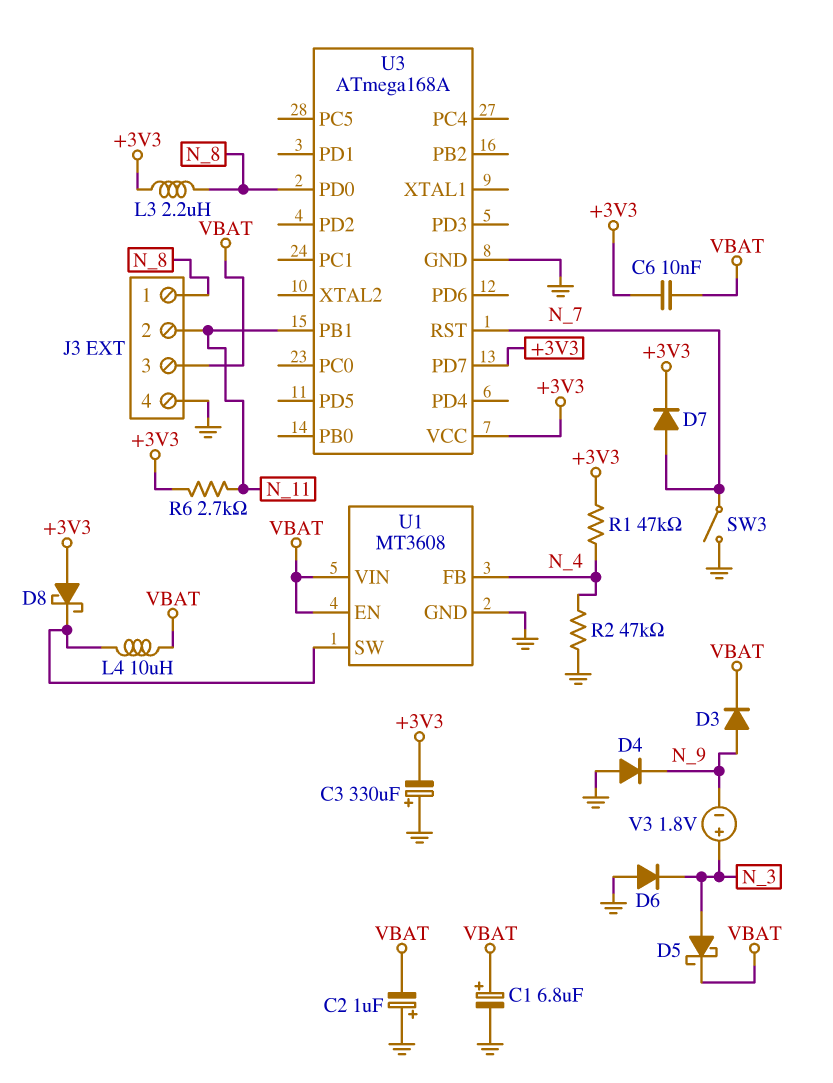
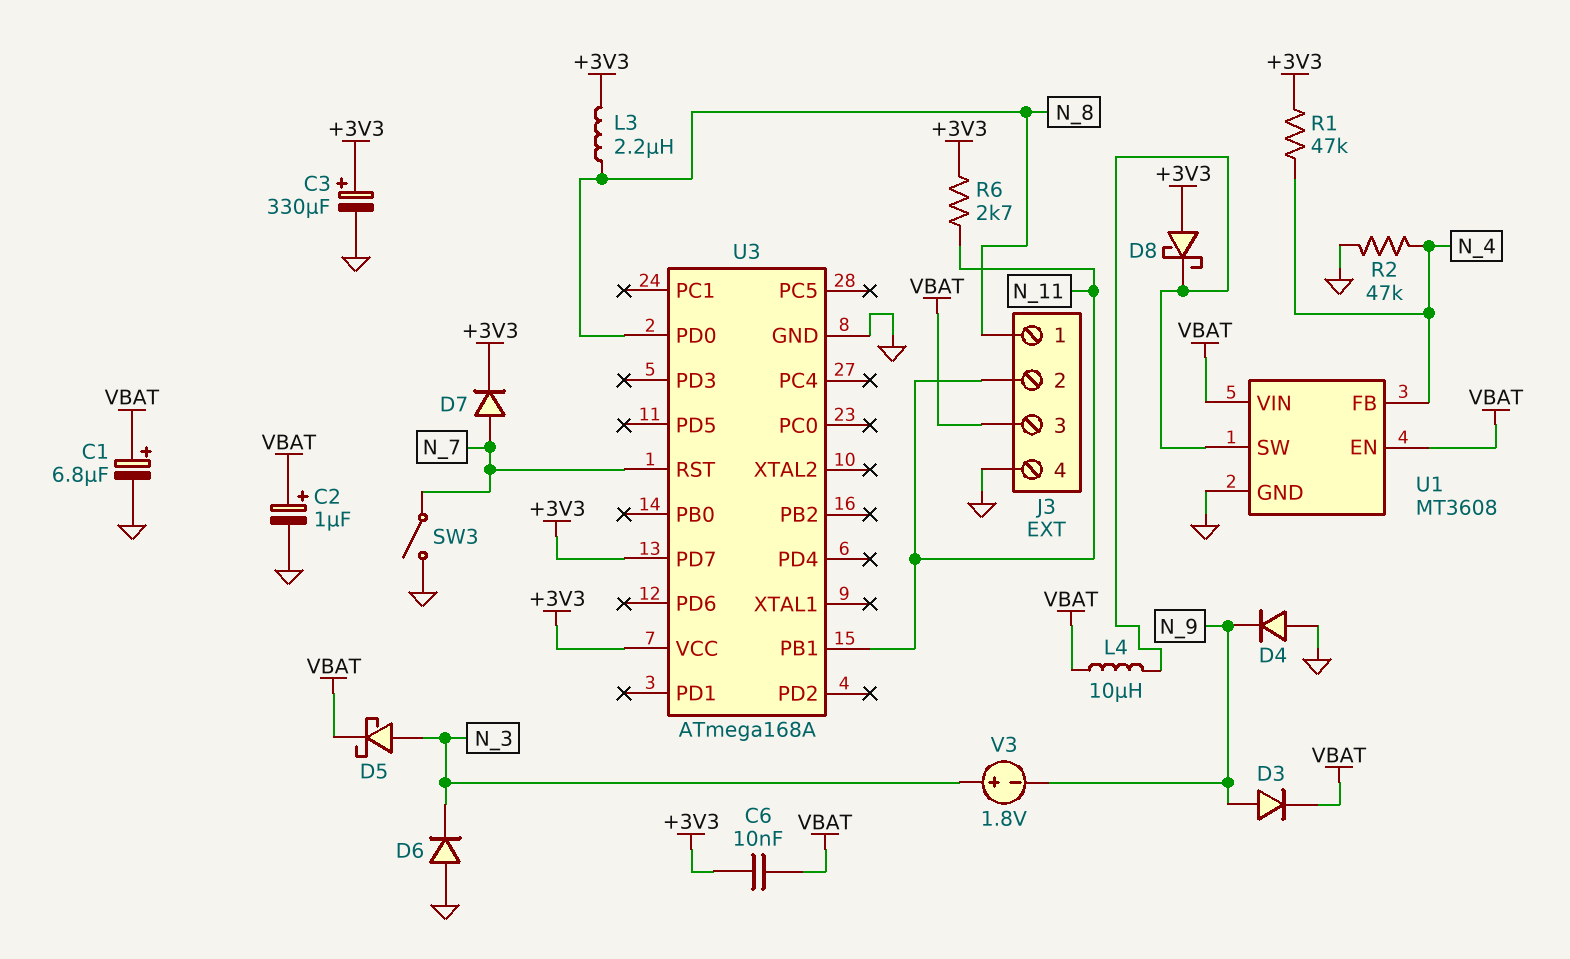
C2: 1uF (plus GND, minus VBAT) -> 1uF (plus VBAT, minus GND)
C3: 330uF (plus GND, minus +3V3) -> 330uF (plus +3V3, minus GND)

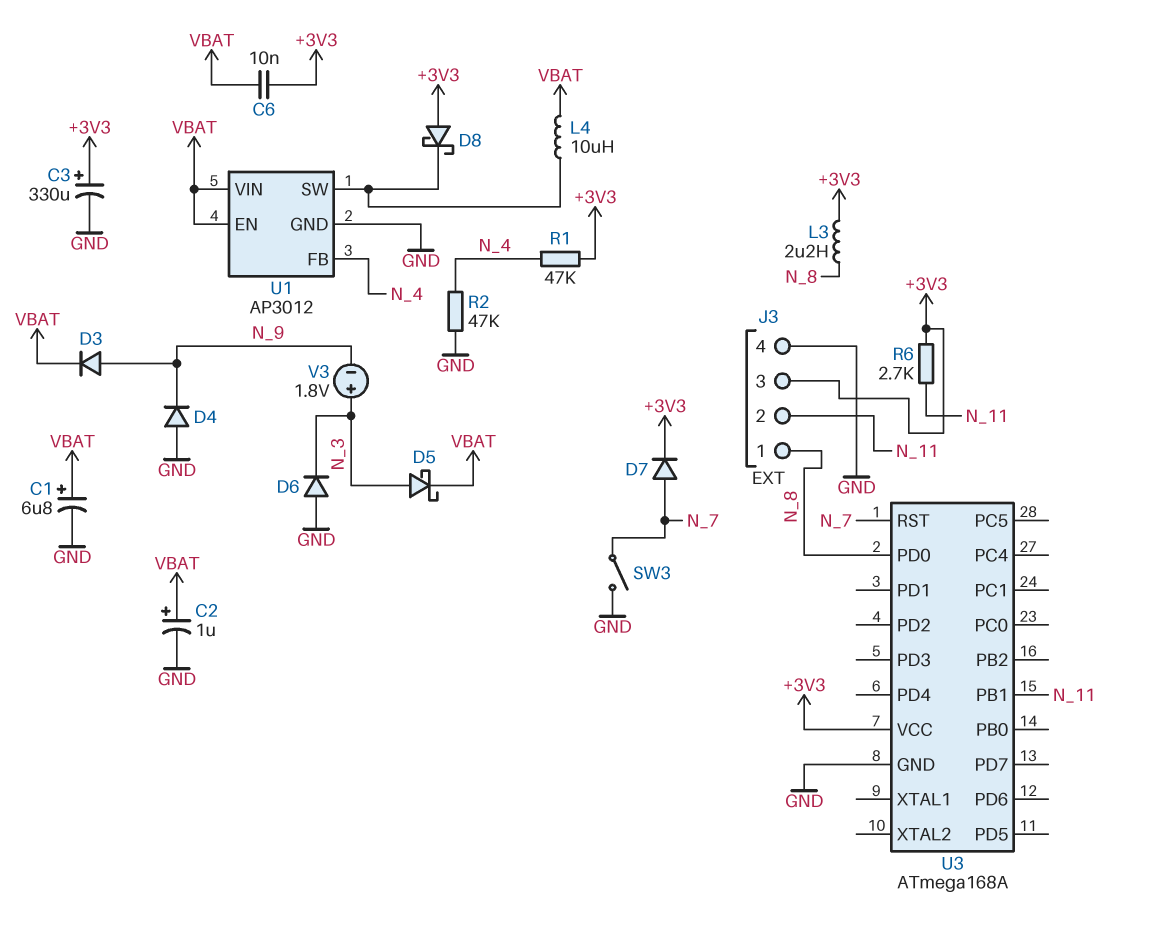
J3 pin 3: VBAT -> +3V3
U1: MT3608 -> AP3012
U3 pin PD7: +3V3 -> none

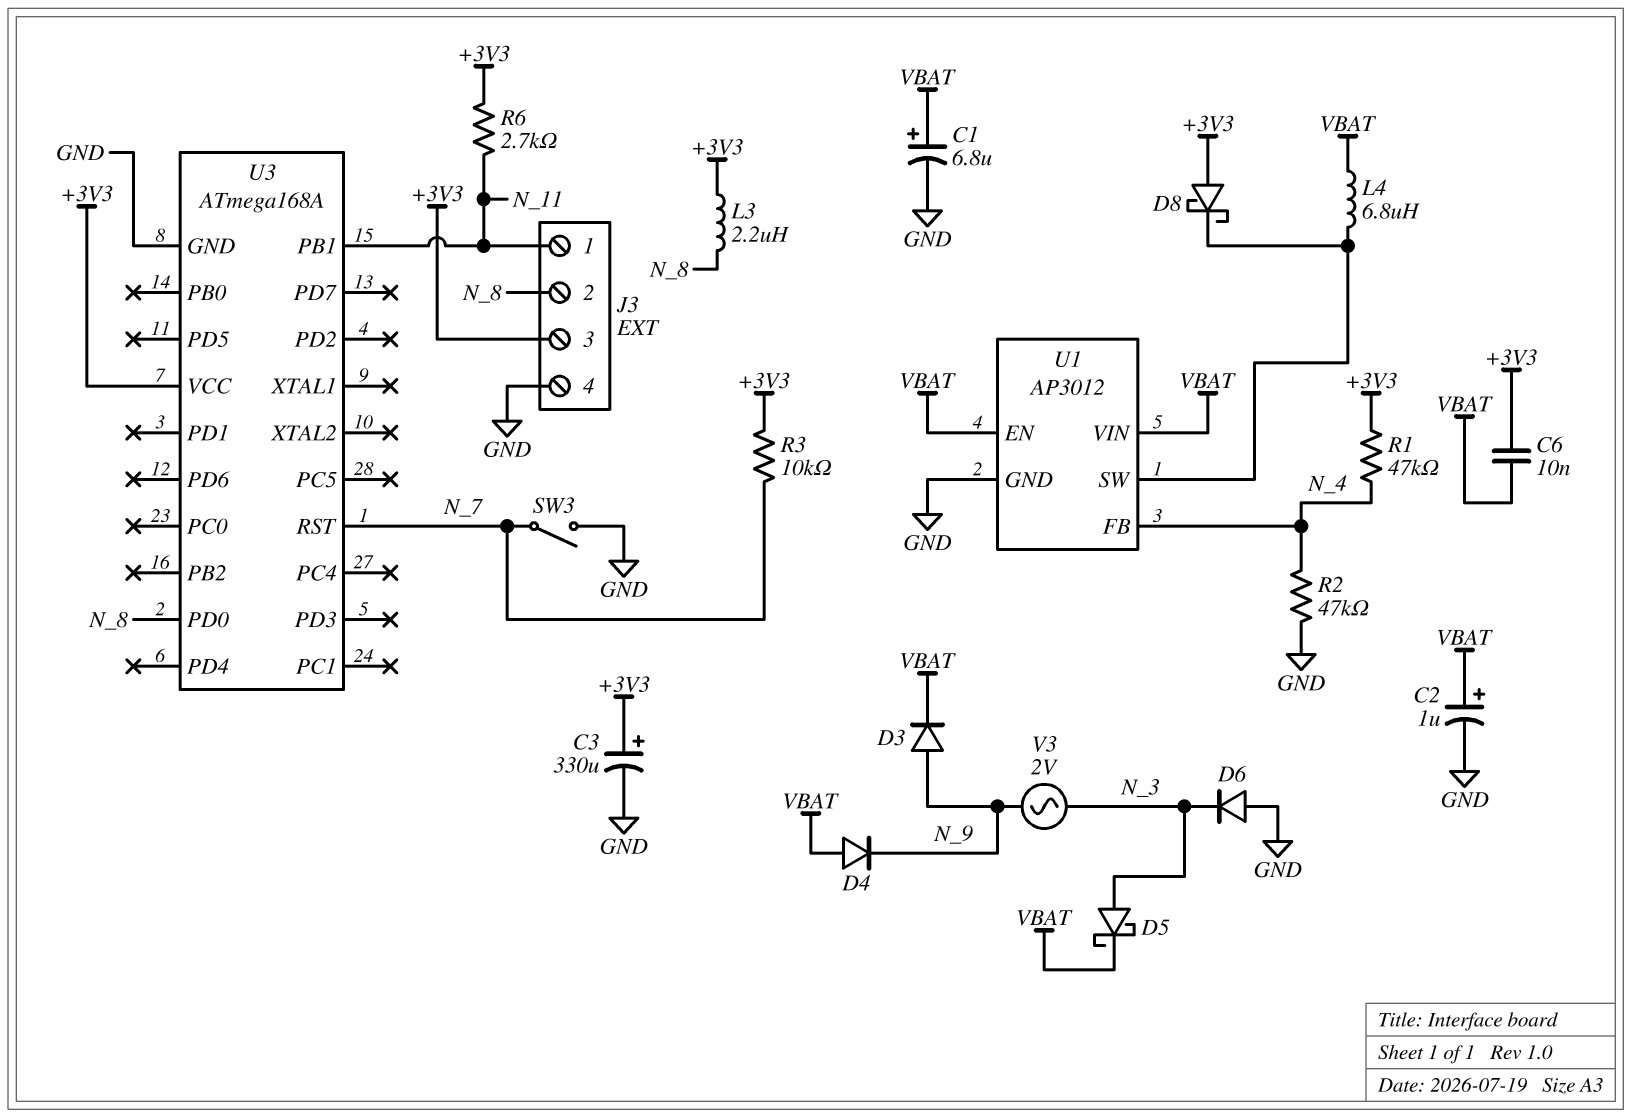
D4: diode (A GND, K N_9) -> diode (A VBAT, K N_9)
D7: diode (A N_7, K +3V3) -> none
J3 pin 1: N_8 -> N_11
J3 pin 2: N_11 -> N_8
L4: 10uH (U1/SW, VBAT) -> 6.8uH (U1/SW, VBAT)
R3: none -> 10k (+3V3, N_7)
V3: 1.8V (plus N_3, minus N_9) -> AC 2V (N_3, N_9)

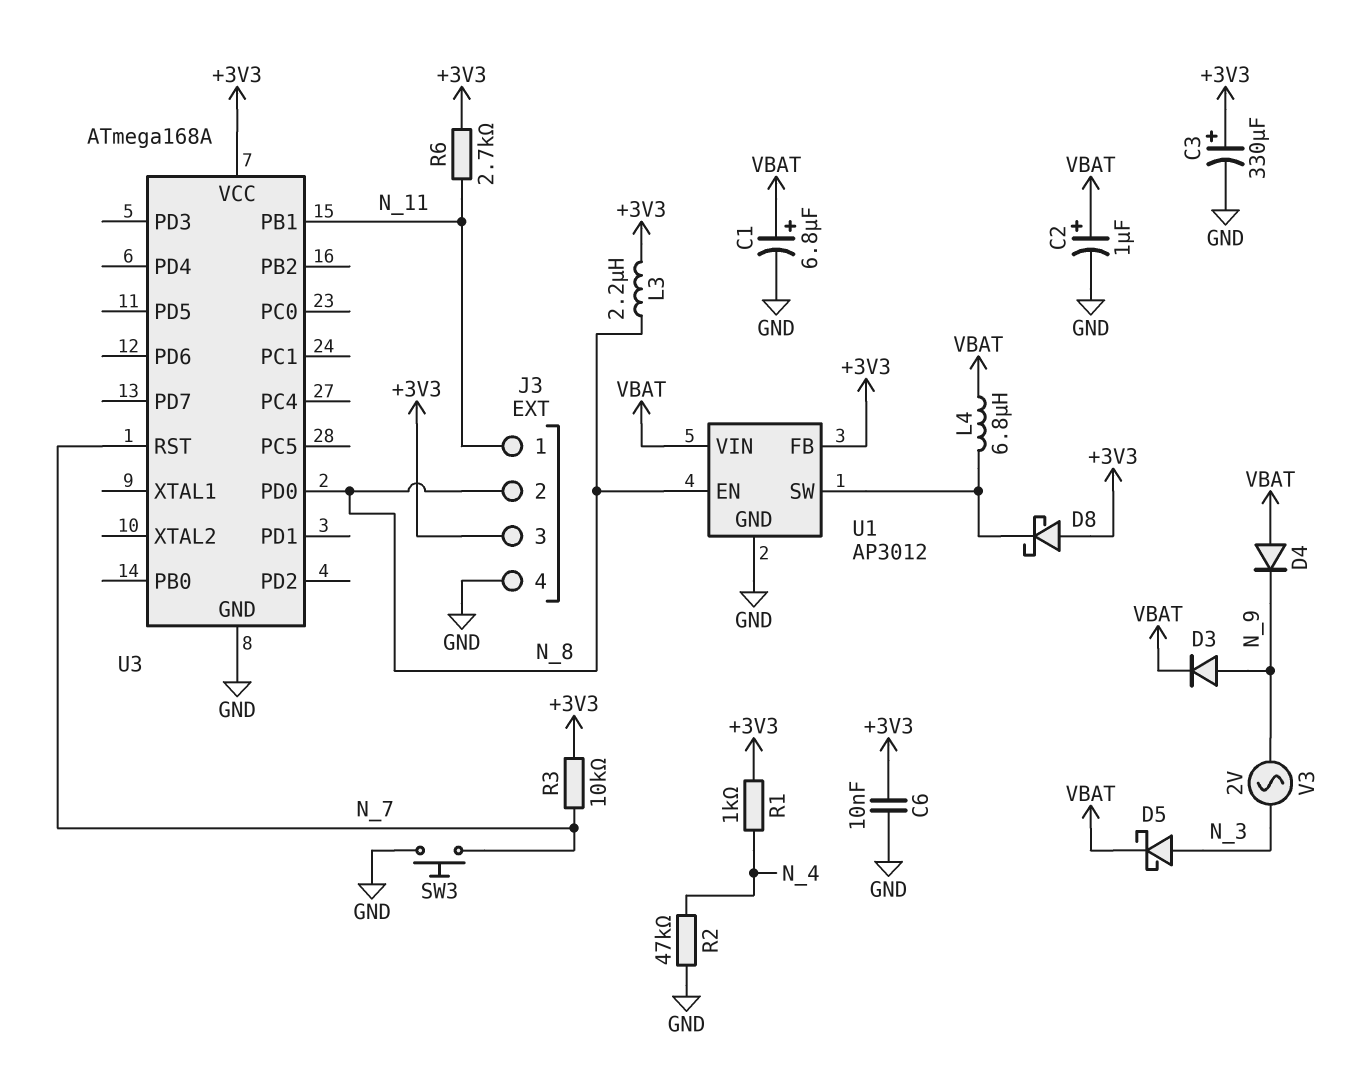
C6: 10nF (+3V3, VBAT) -> 10nF (+3V3, GND)
D6: diode (A GND, K N_3) -> none
R1: 47k (+3V3, N_4) -> 1k (+3V3, N_4)
SW3: switch (GND, N_7) -> button (GND, N_7)
U1 pin EN: VBAT -> N_8
U1 pin FB: N_4 -> +3V3

